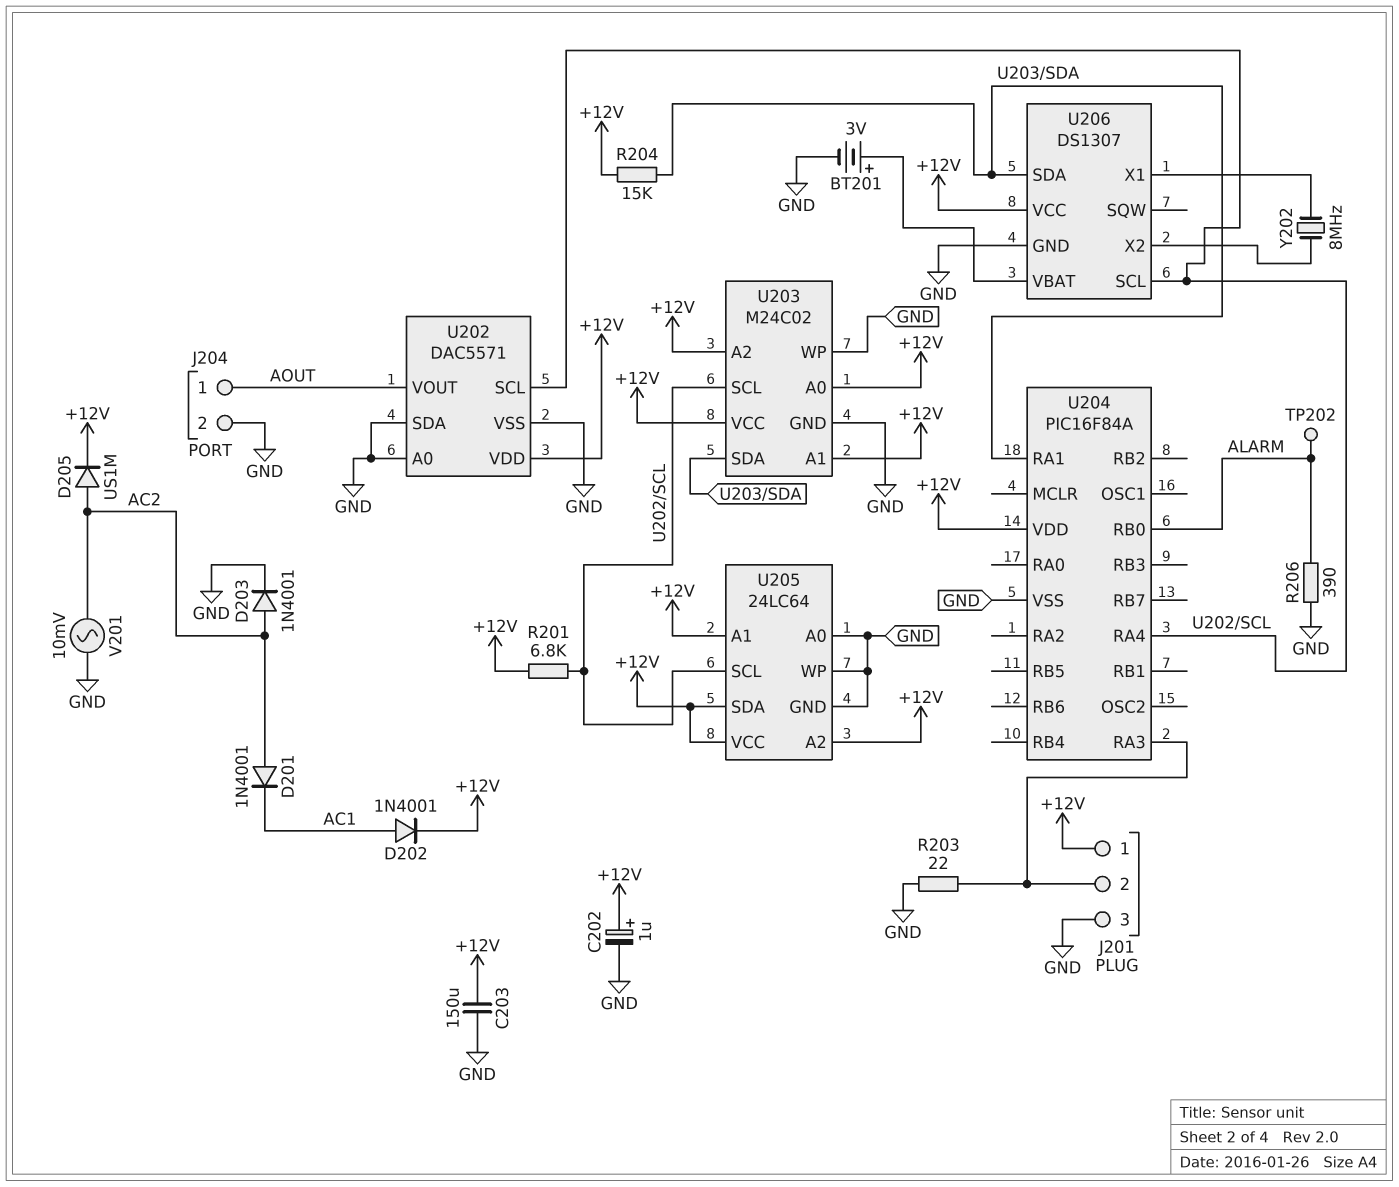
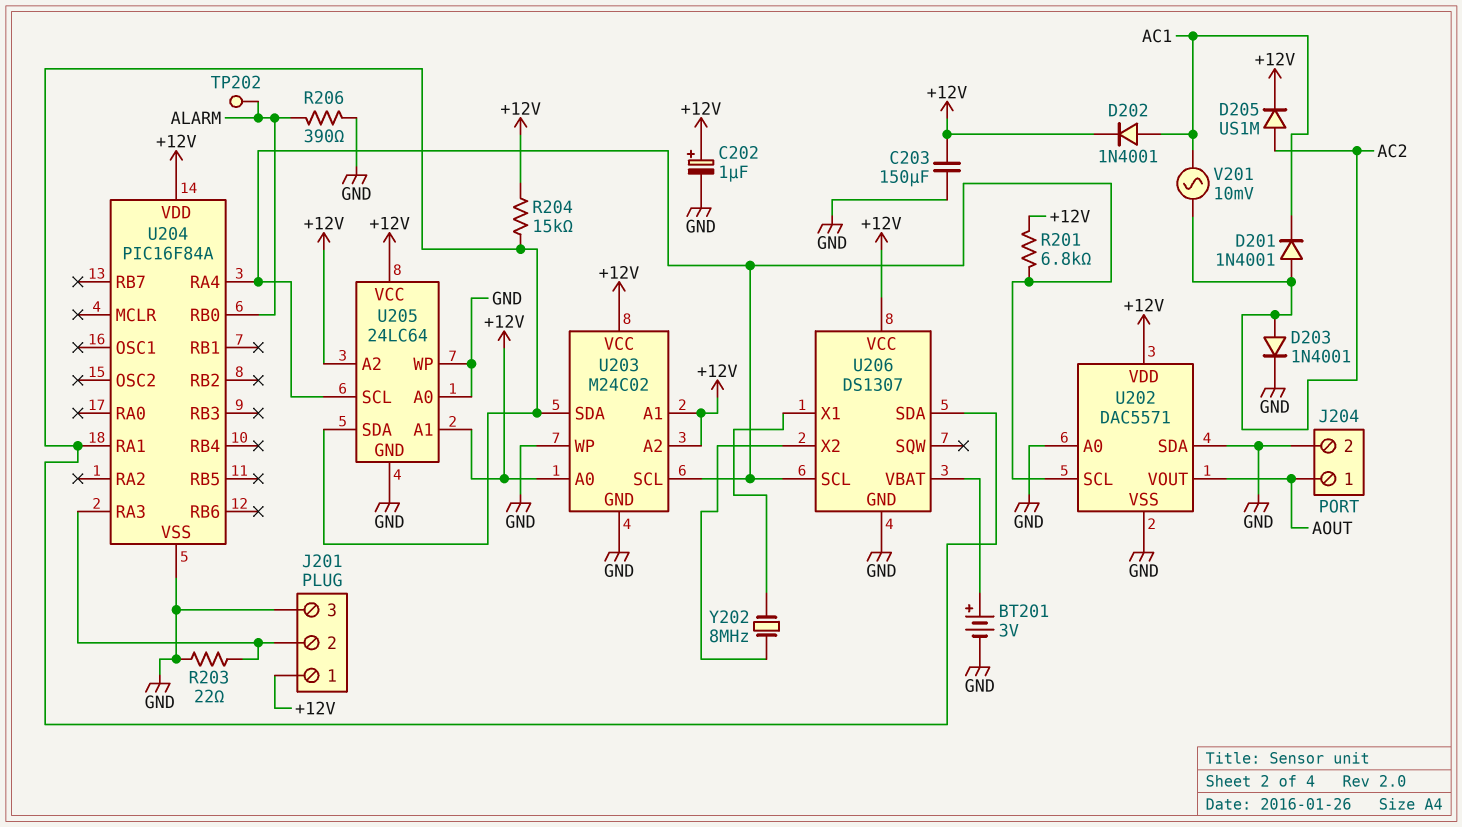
U205 pin SDA: +12V -> U203/SDA
V201: AC 10mV (AC2, GND) -> AC 10mV (AC1, AC2)

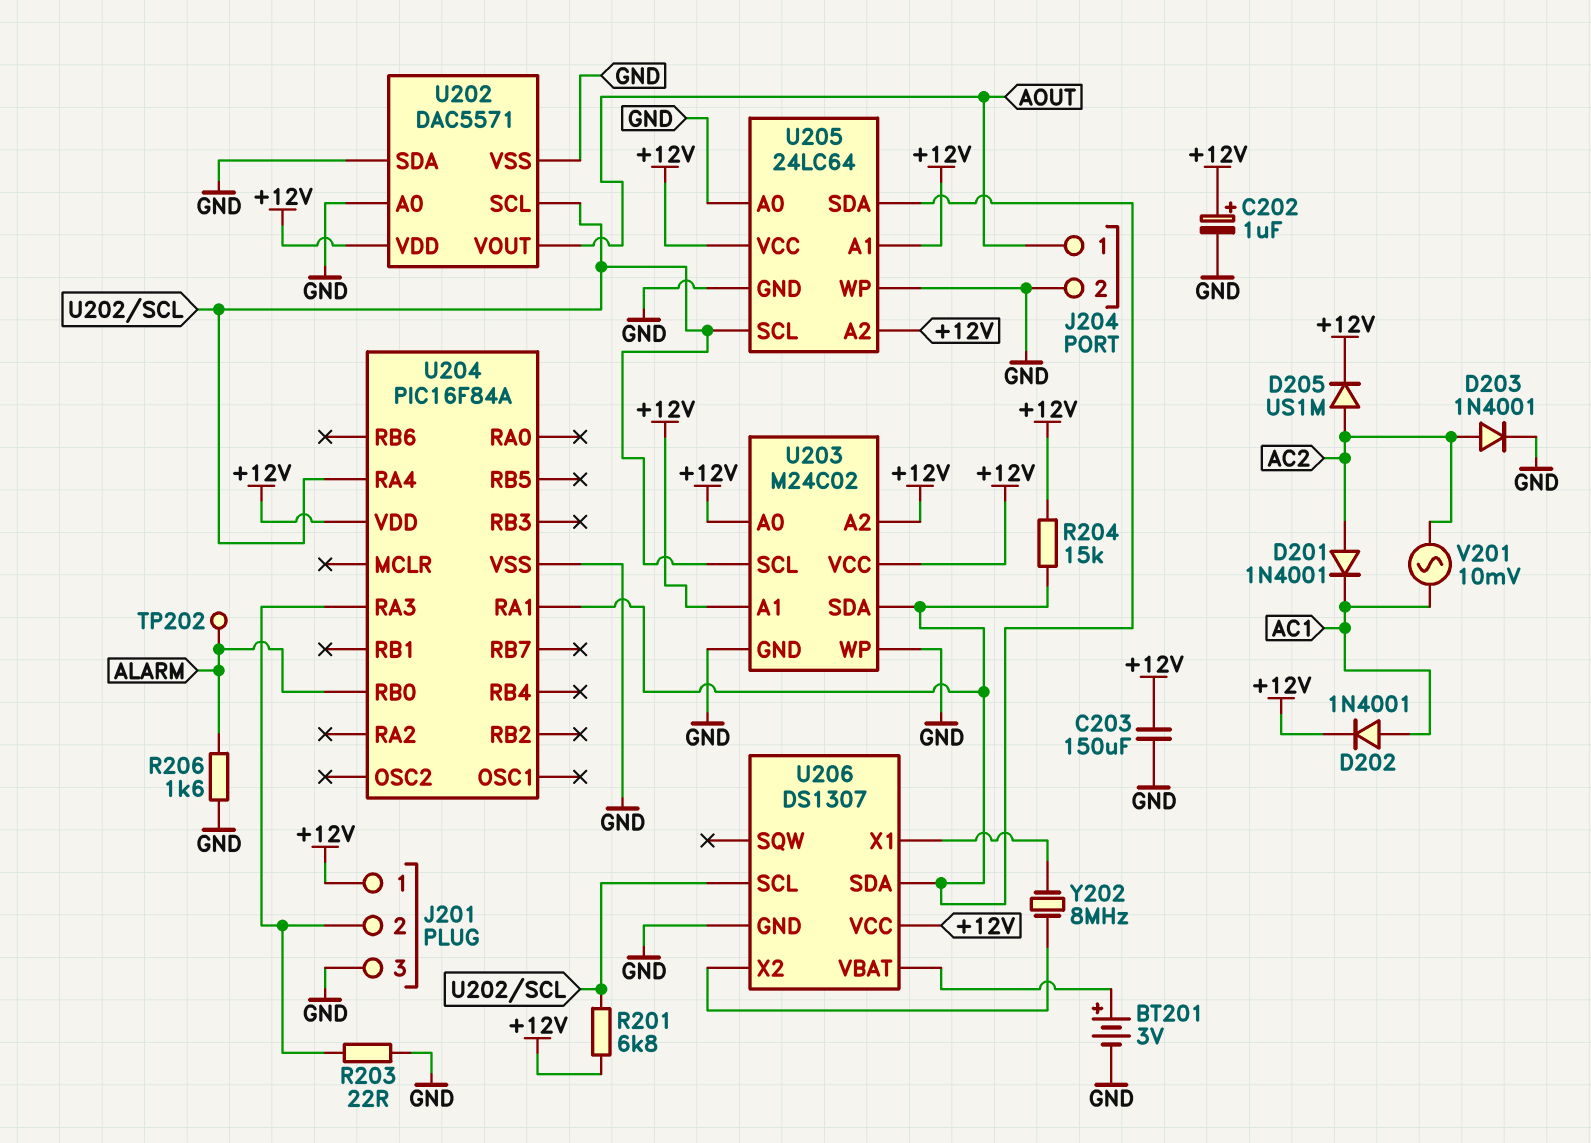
R206: 390 (ALARM, GND) -> 1.6k (ALARM, GND)

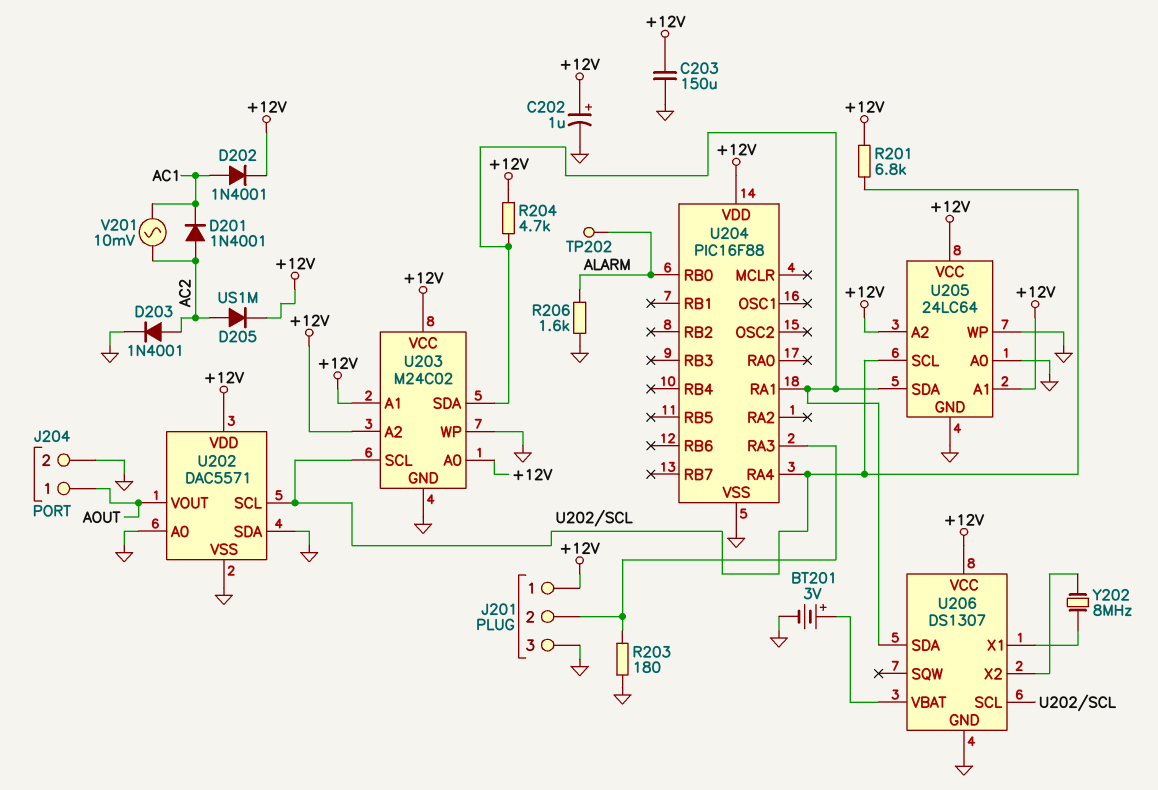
R203: 22 (GND, J201/2) -> 180 (GND, J201/2)
R204: 15k (+12V, U203/SDA) -> 4.7k (+12V, U203/SDA)
U204: PIC16F84A -> PIC16F88

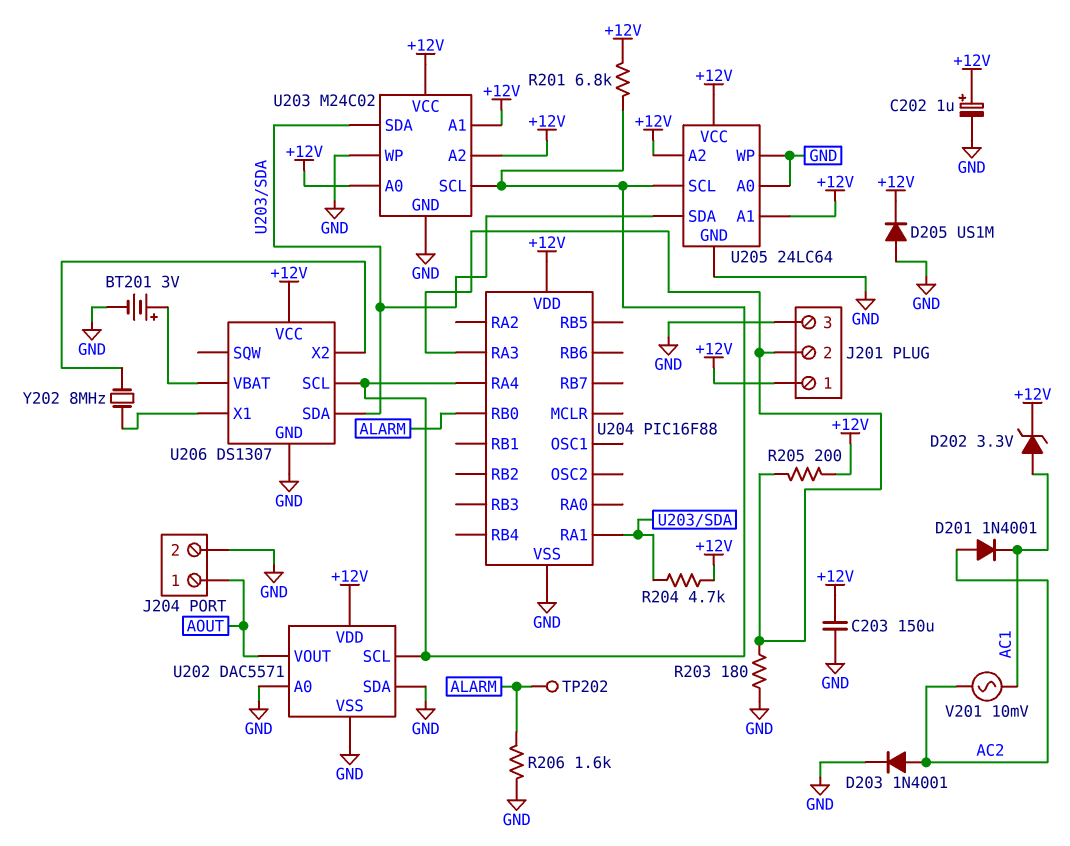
D202: diode 1N4001 (A AC1, K +12V) -> zener 3.3V (A AC1, K +12V)
D205: diode US1M (A AC2, K +12V) -> diode US1M (A GND, K +12V)
R205: none -> 200 (+12V, J201/2)

